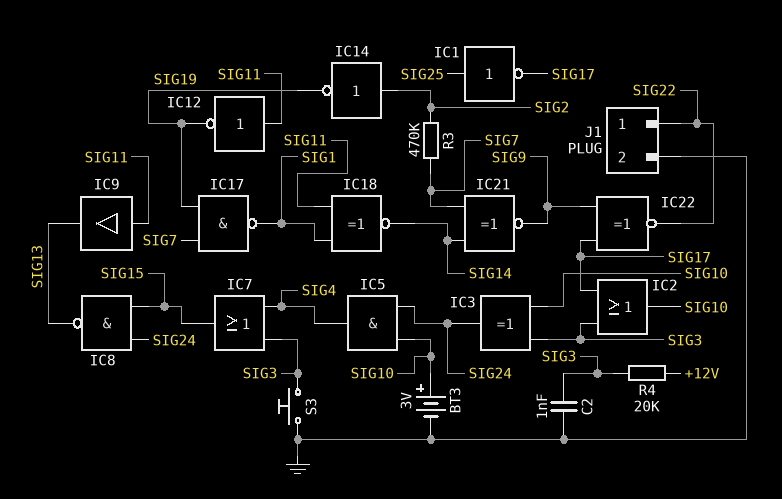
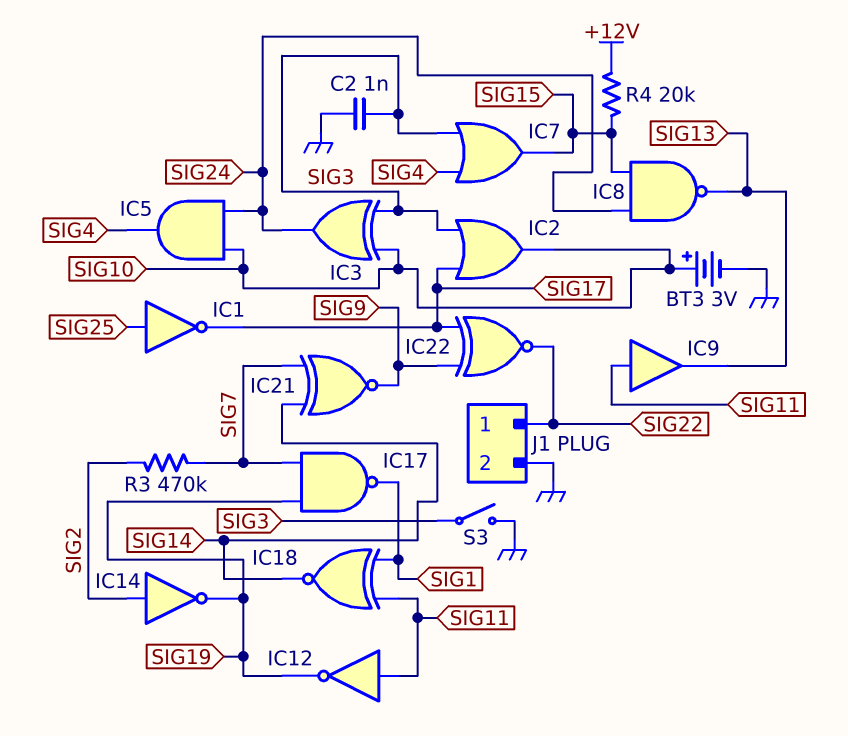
R4: 20k (+12V, SIG3) -> 20k (+12V, SIG15)
S3: button (GND, SIG3) -> switch (GND, SIG3)

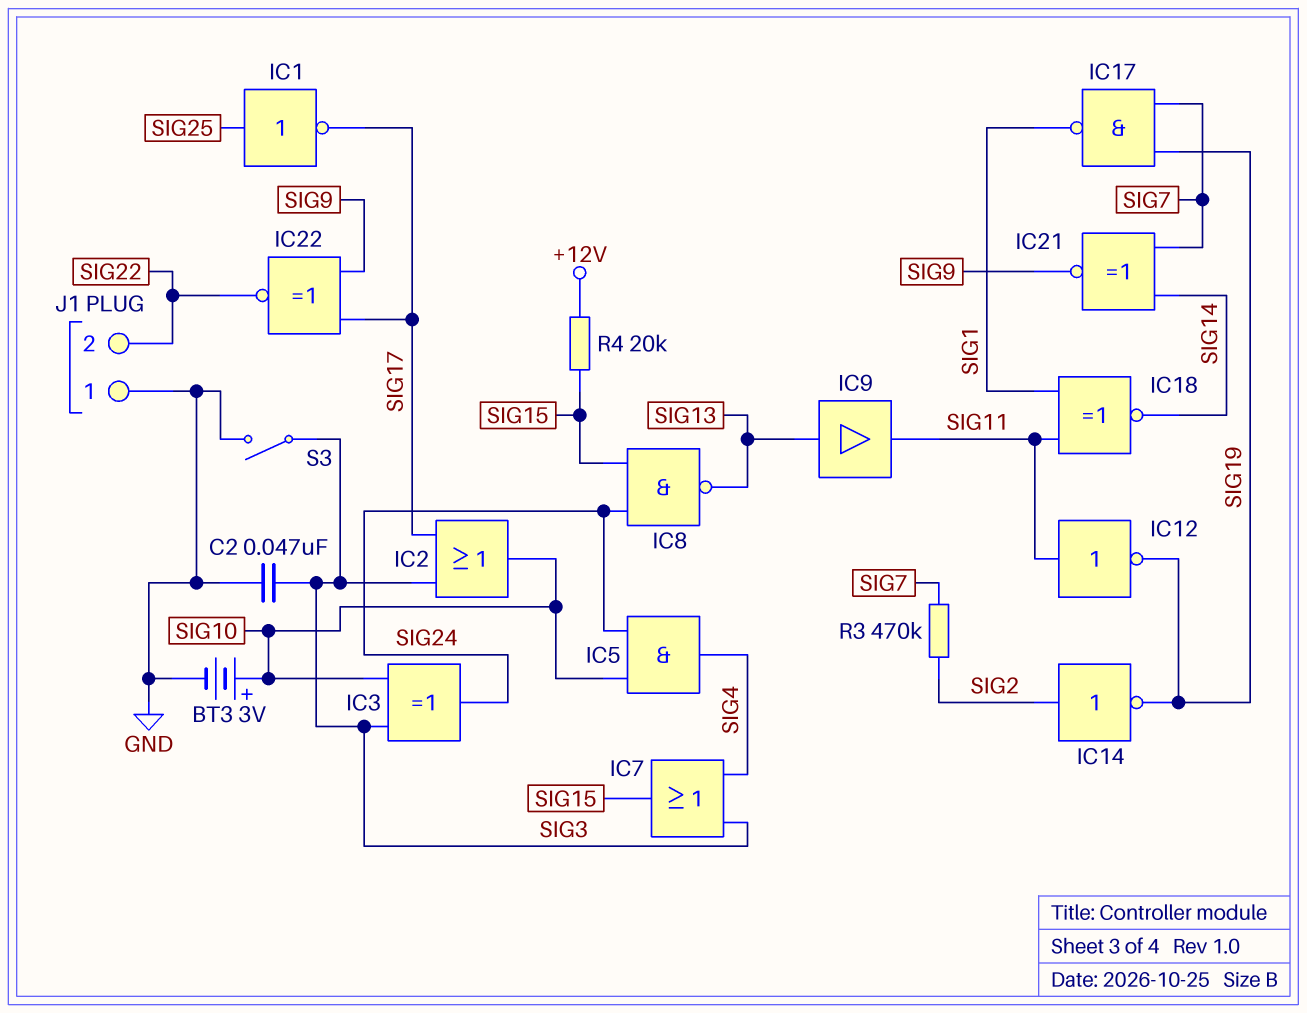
C2: 1nF (GND, SIG3) -> 47nF (GND, SIG3)
IC9: buffer (in SIG11, out SIG13) -> buffer (in SIG13, out SIG11)
J1 pin 1: SIG22 -> GND
J1 pin 2: GND -> SIG22

